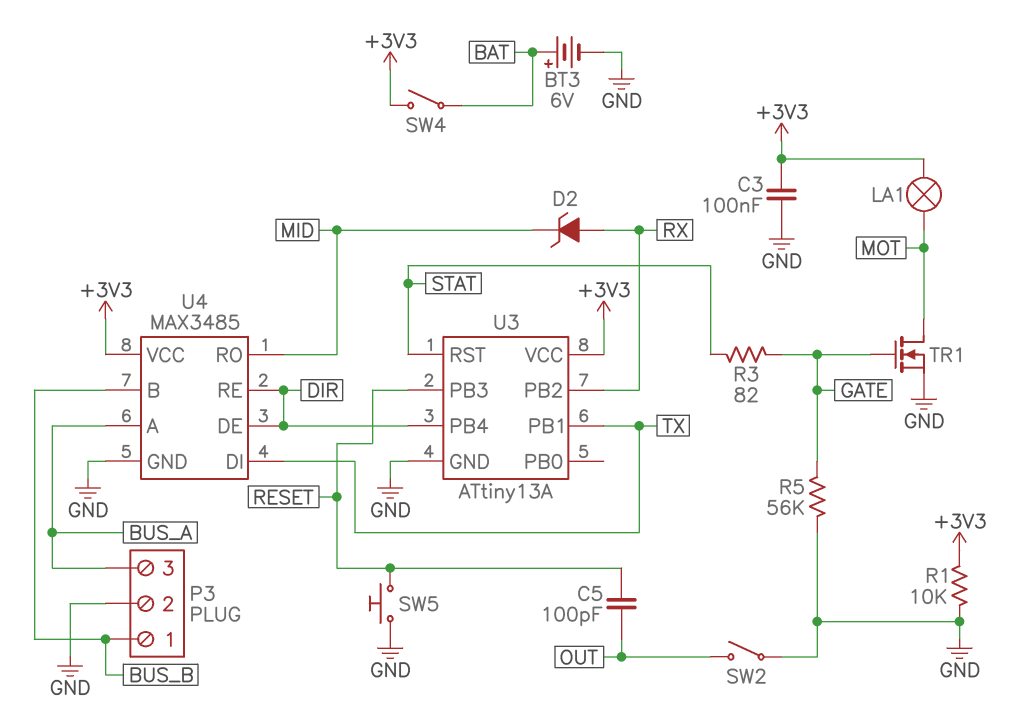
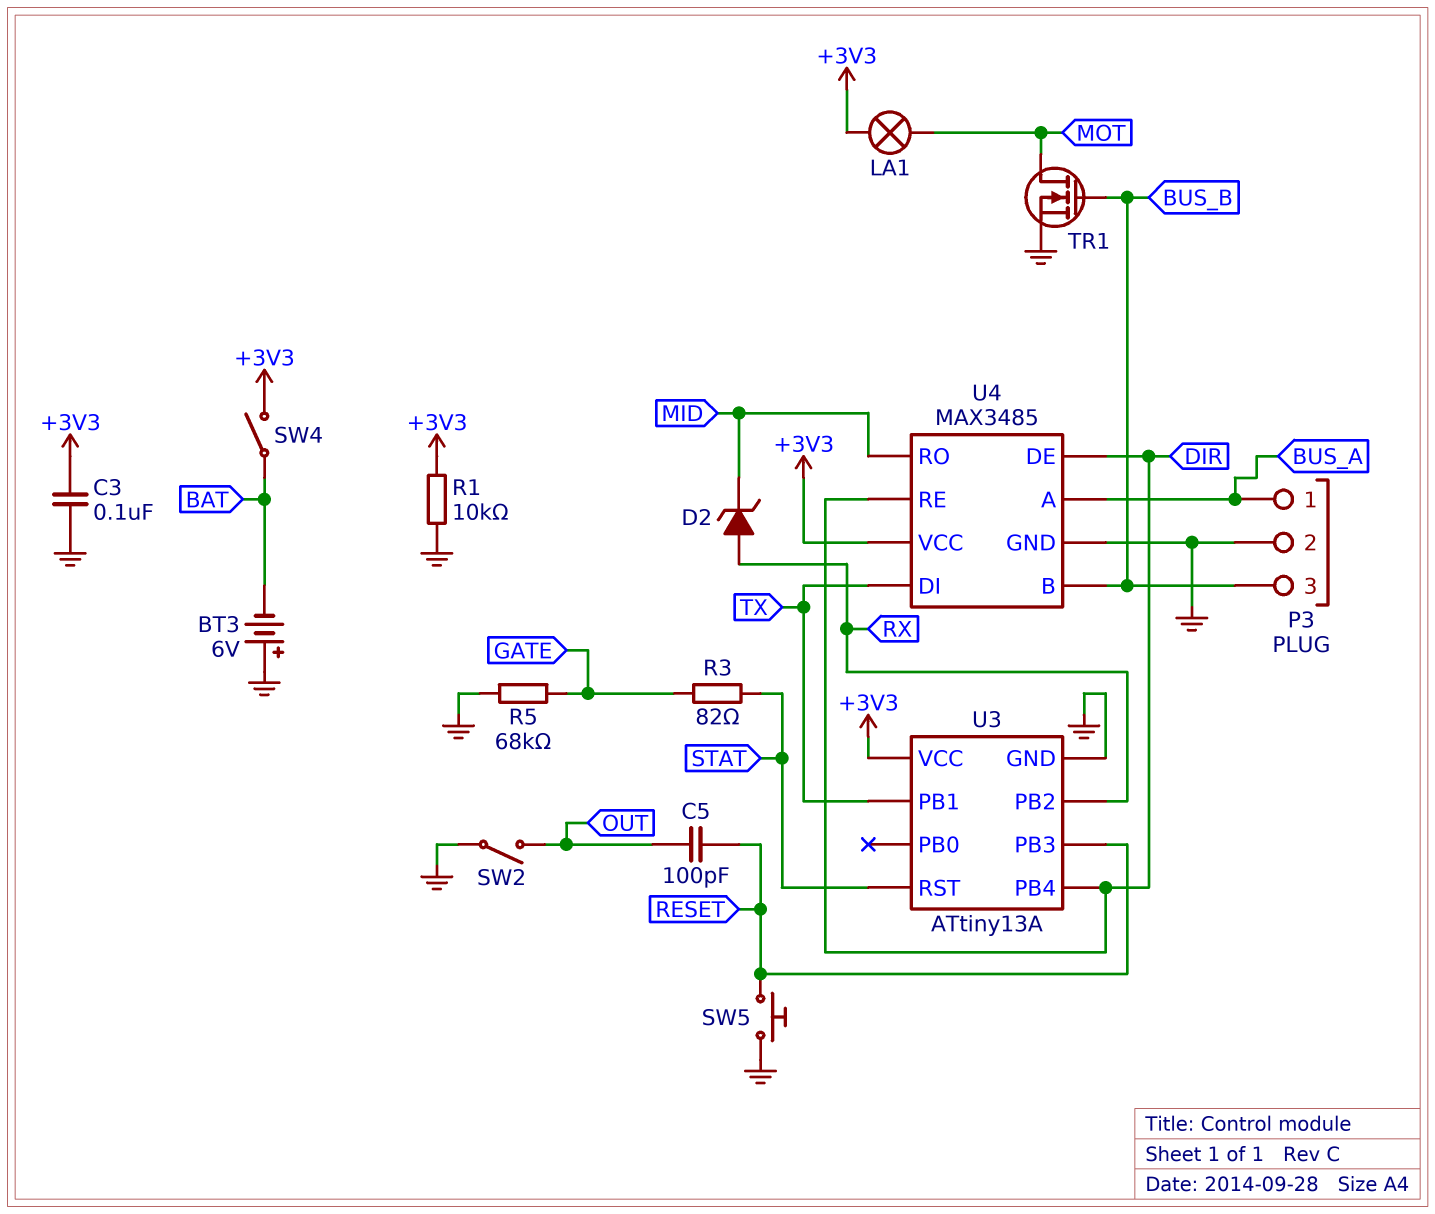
BT3: 6V (plus BAT, minus GND) -> 6V (plus GND, minus BAT)
P3 pin 1: BUS_B -> BUS_A
P3 pin 3: BUS_A -> BUS_B
R5: 56k (GATE, GND) -> 68k (GATE, GND)
TR1: NMOS (G GATE, D MOT, S GND) -> NMOS (G BUS_B, D MOT, S GND)

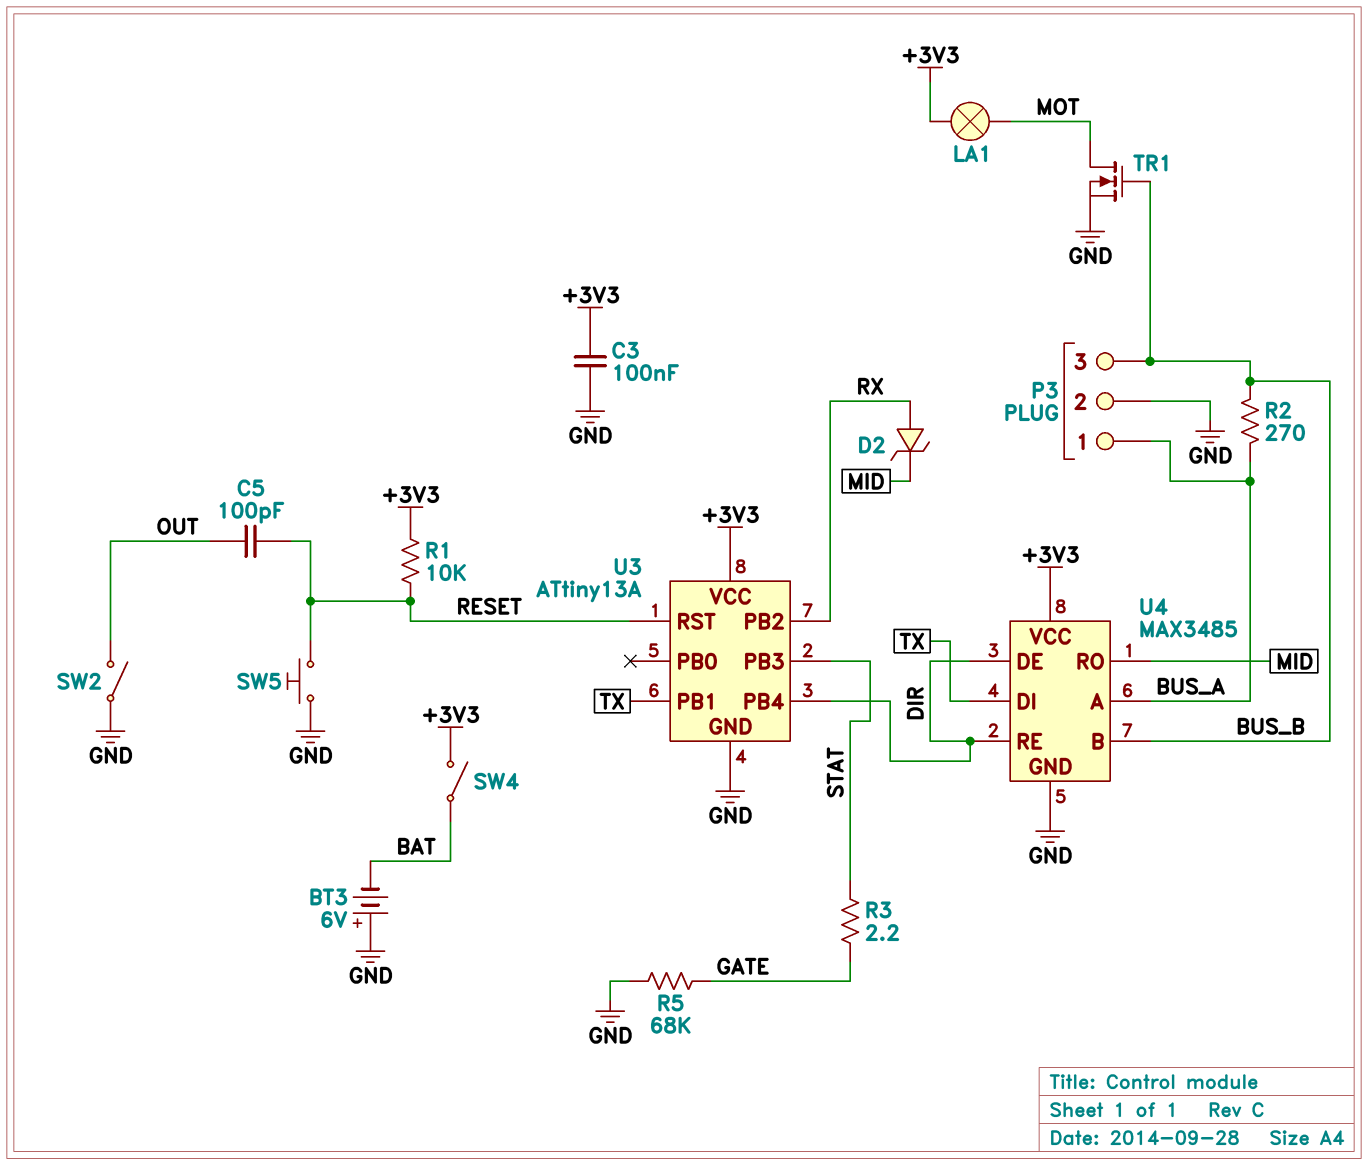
R1: 10k (+3V3, GND) -> 10k (+3V3, RESET)
R2: none -> 270 (BUS_A, BUS_B)
R3: 82 (GATE, STAT) -> 2.2 (GATE, STAT)
U3 pin PB3: RESET -> STAT
U3 pin RST: STAT -> RESET

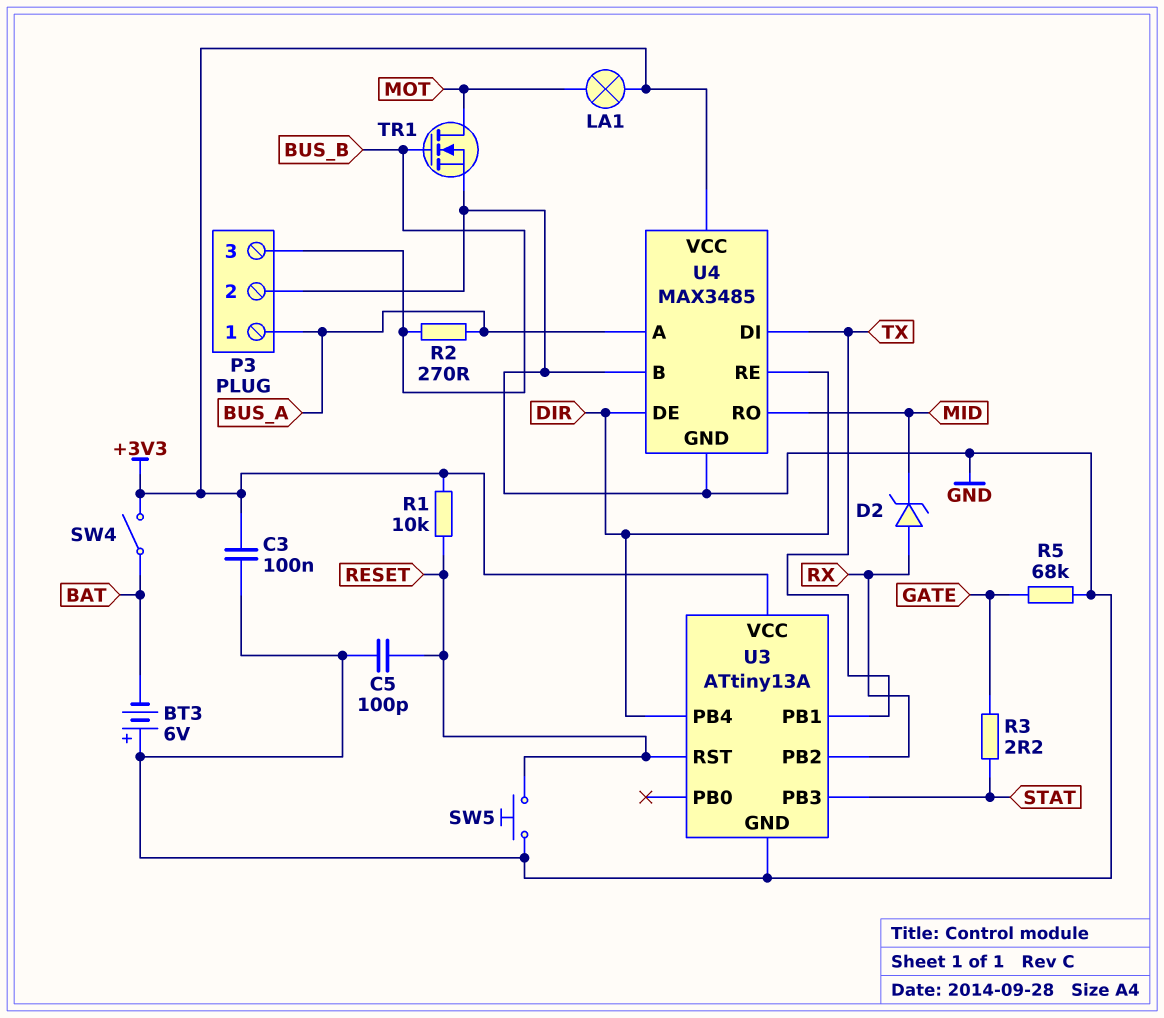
C5: 100pF (OUT, RESET) -> 100pF (GND, RESET)
SW2: switch (GND, OUT) -> none
U4 pin B: BUS_B -> GND

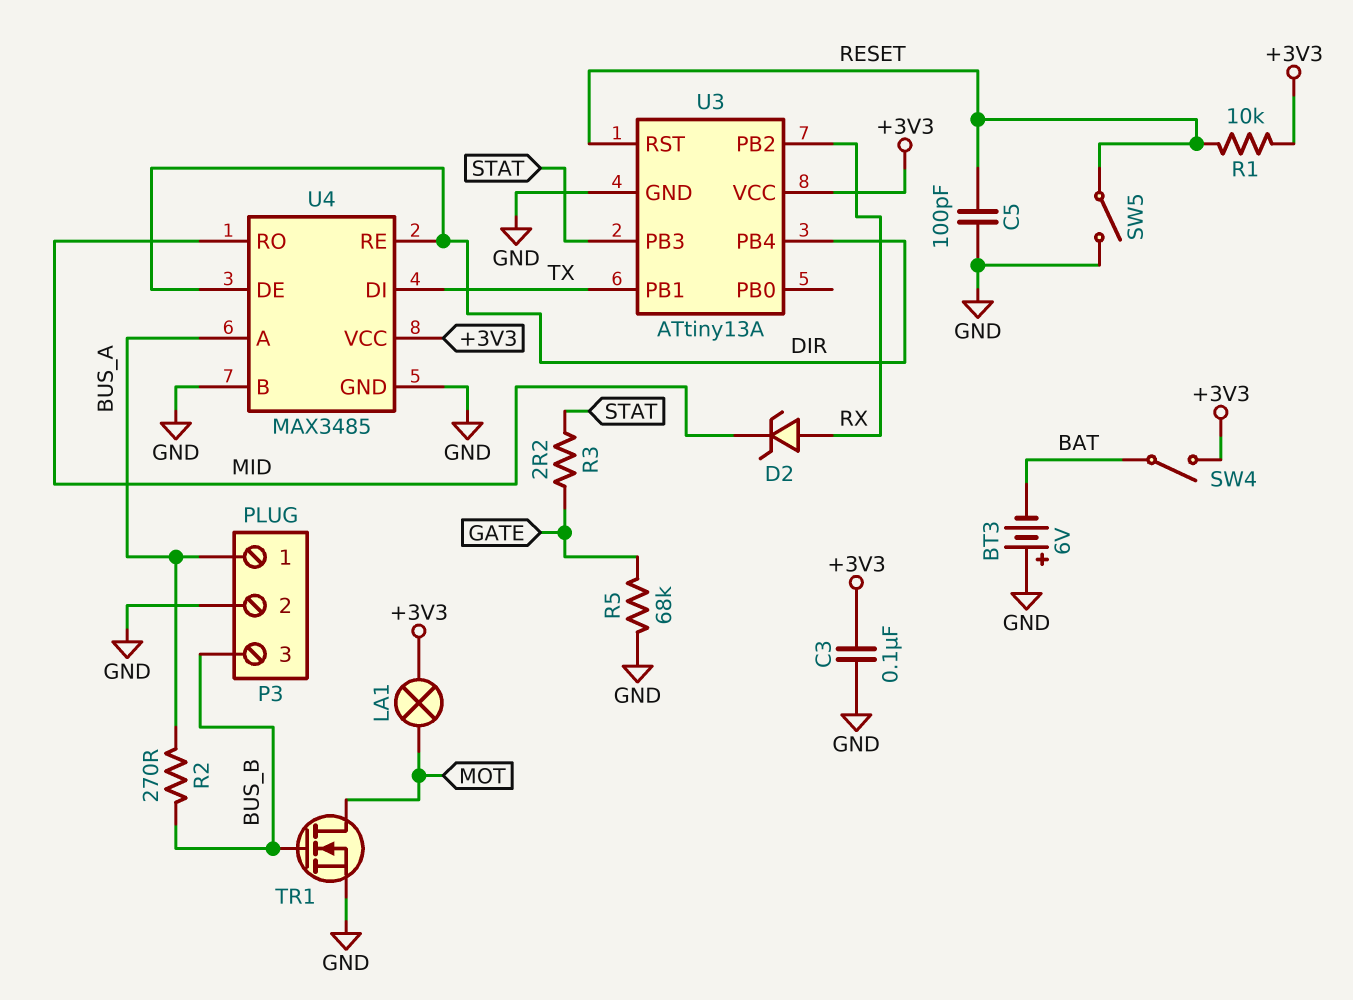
SW5: button (GND, RESET) -> switch (GND, RESET)

